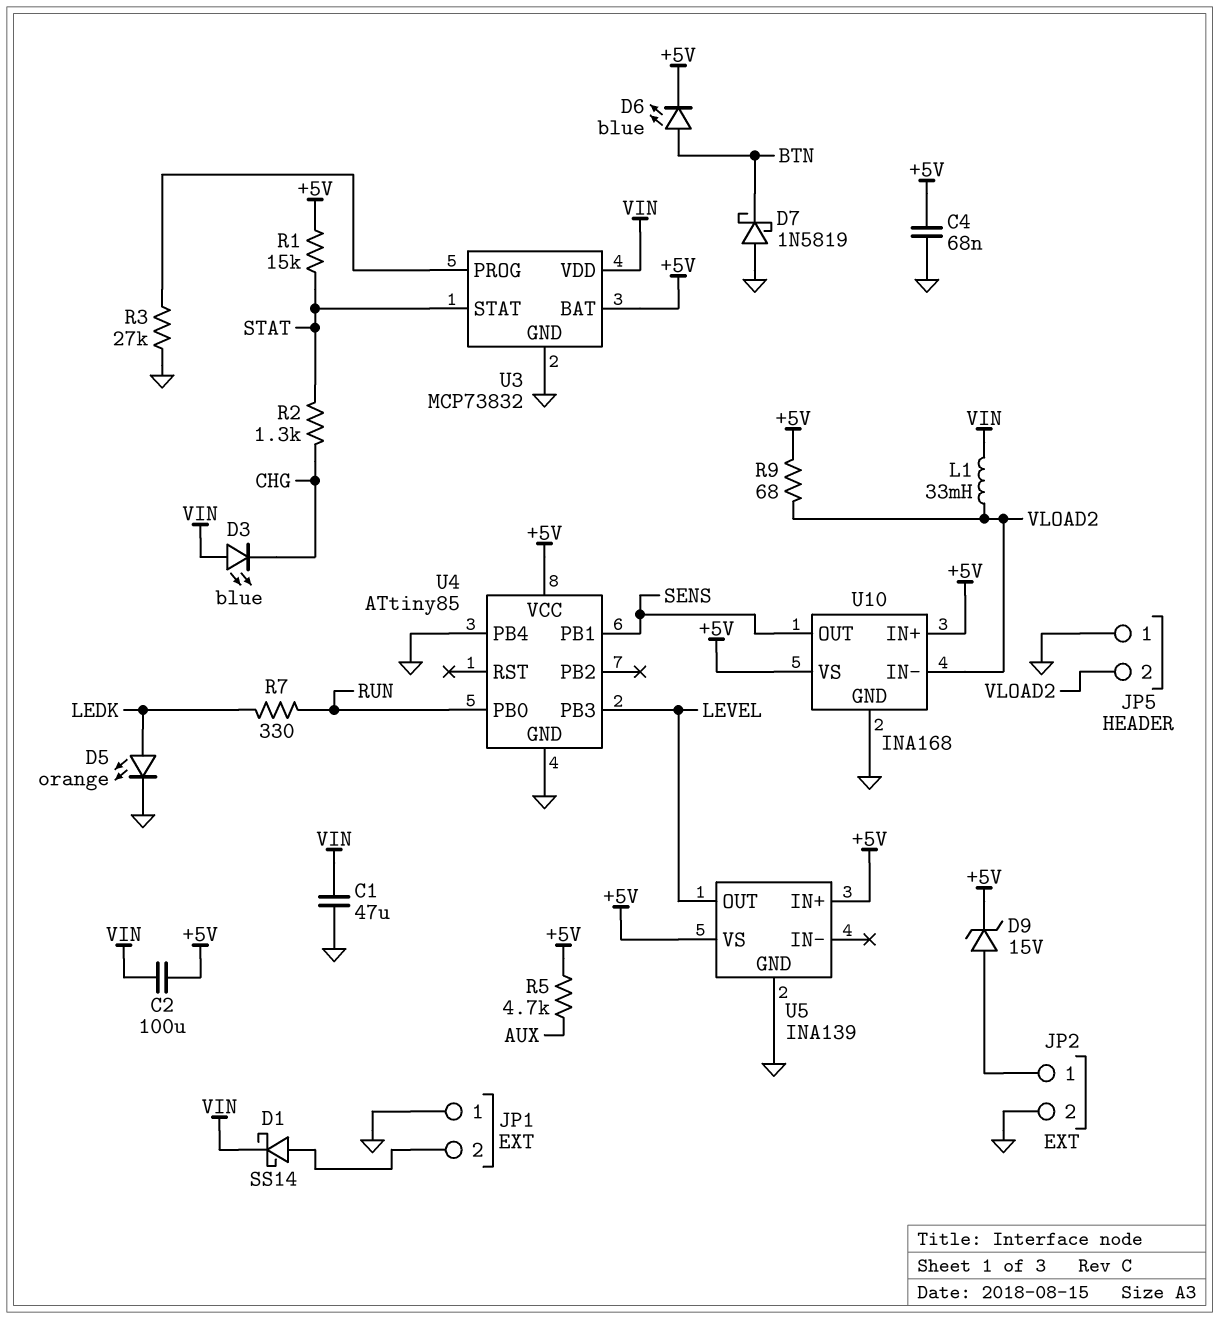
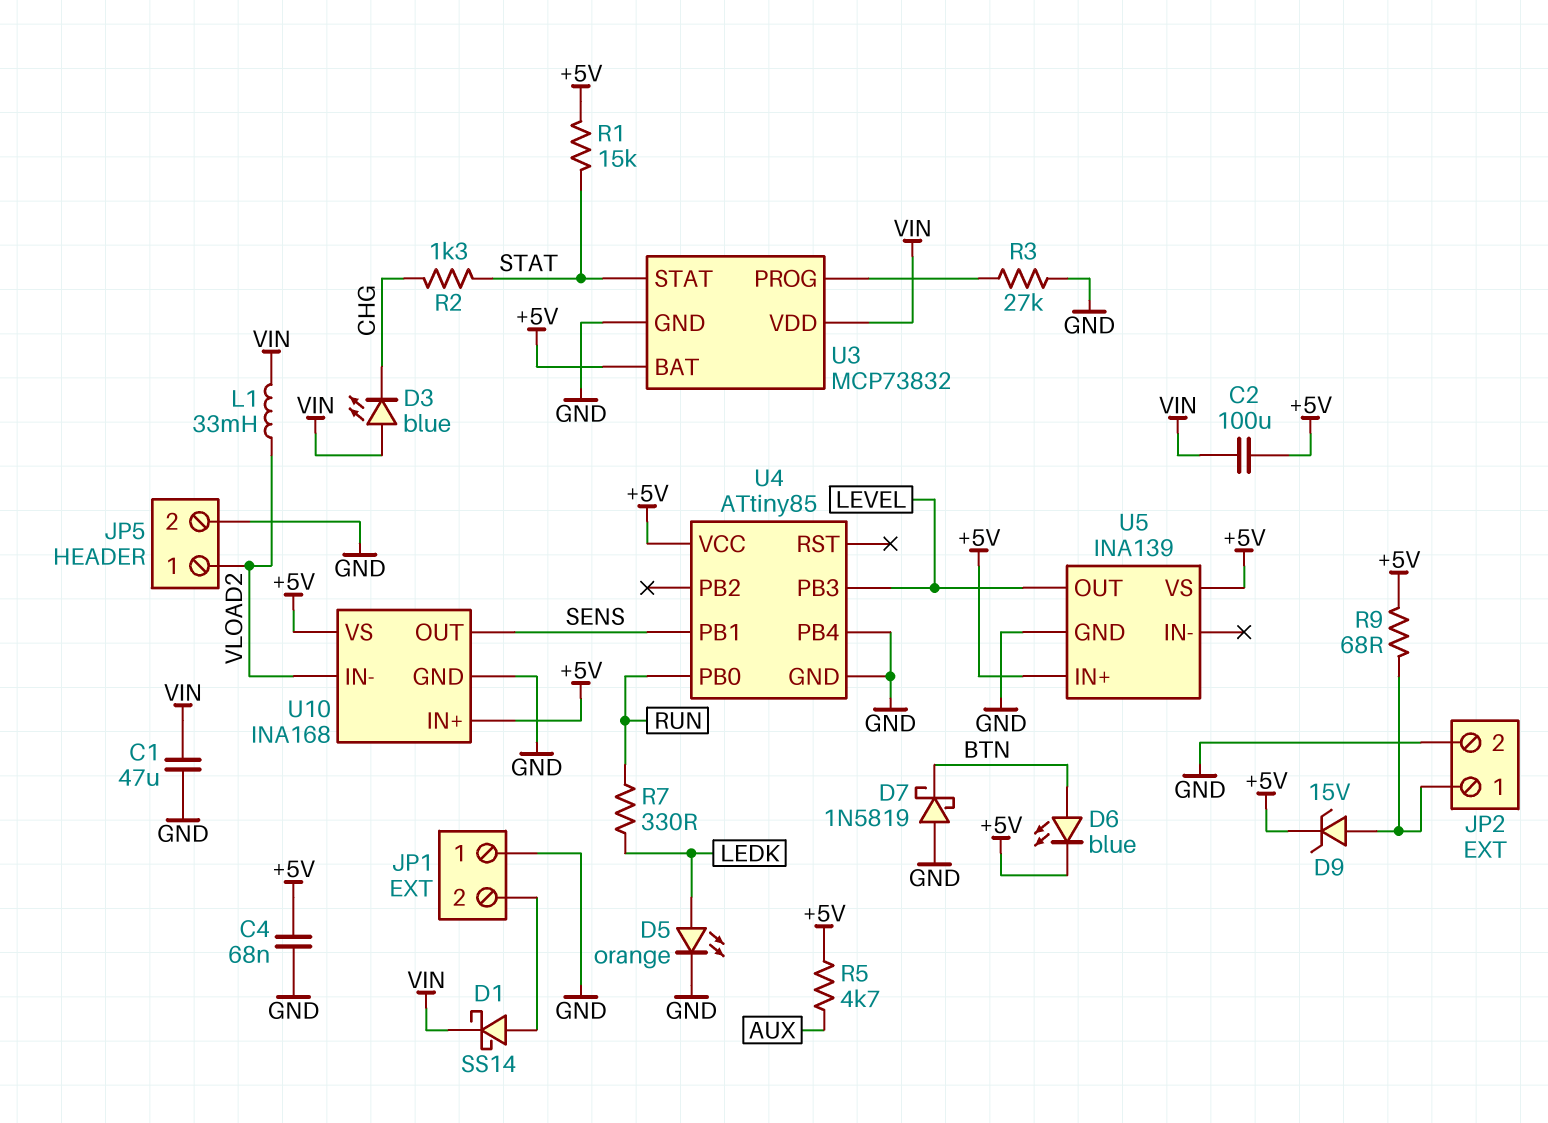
JP5 pin 1: GND -> VLOAD2
JP5 pin 2: VLOAD2 -> GND
R9: 68 (+5V, VLOAD2) -> 68 (+5V, JP2/1)

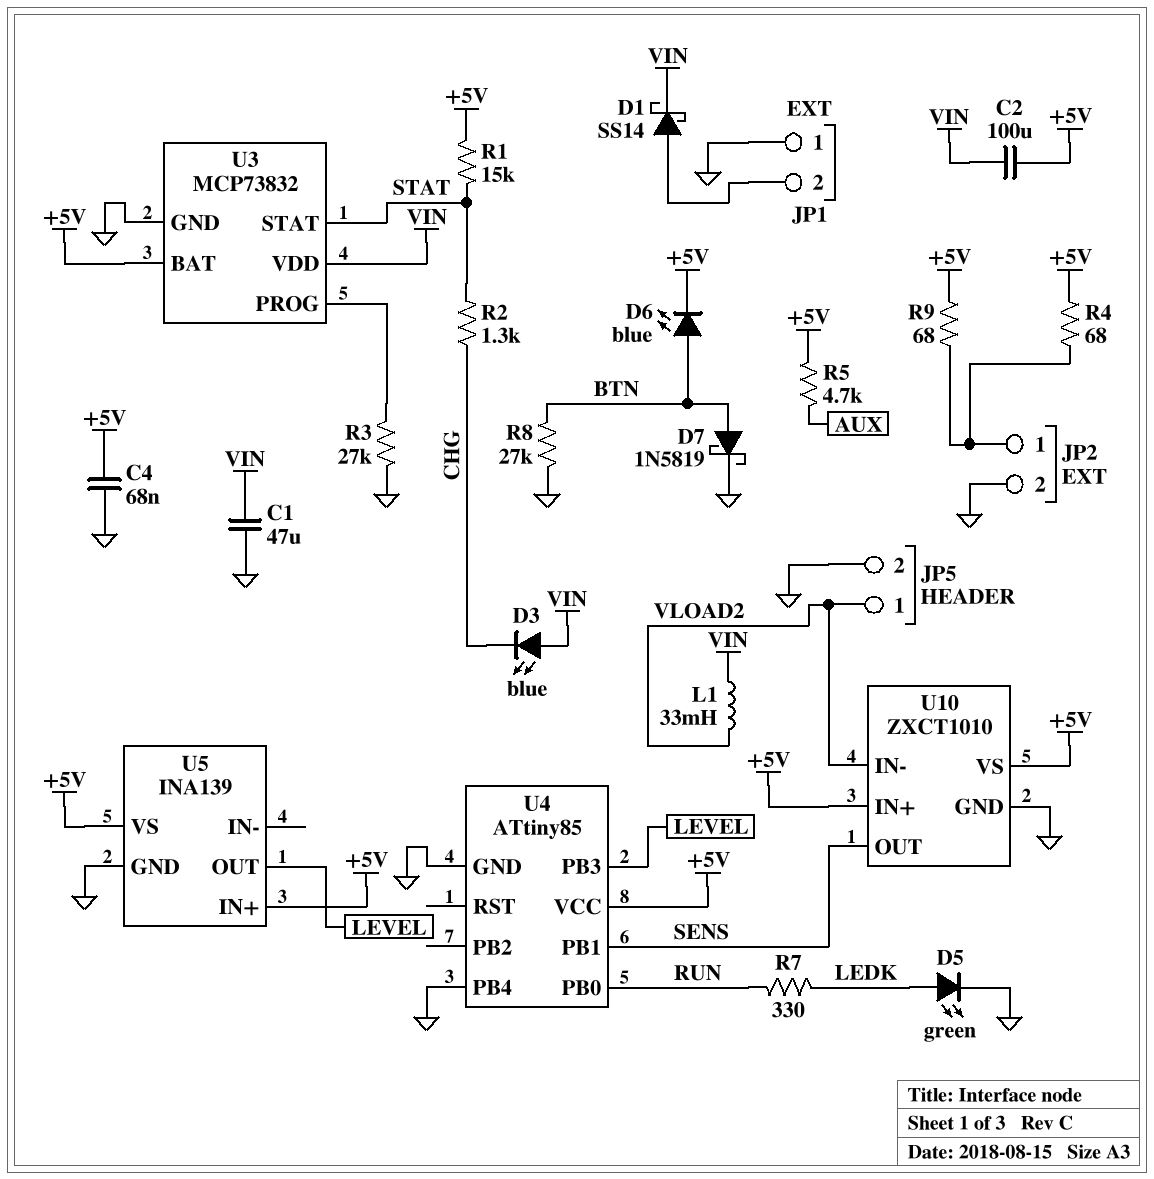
D5: LED orange (A LEDK, K GND) -> LED green (A LEDK, K GND)
D7: schottky 1N5819 (A GND, K BTN) -> schottky 1N5819 (A BTN, K GND)
D9: zener 15V (A JP2/1, K +5V) -> none
R4: none -> 68 (+5V, JP2/1)
R8: none -> 27k (BTN, GND)
U10: INA168 -> ZXCT1010

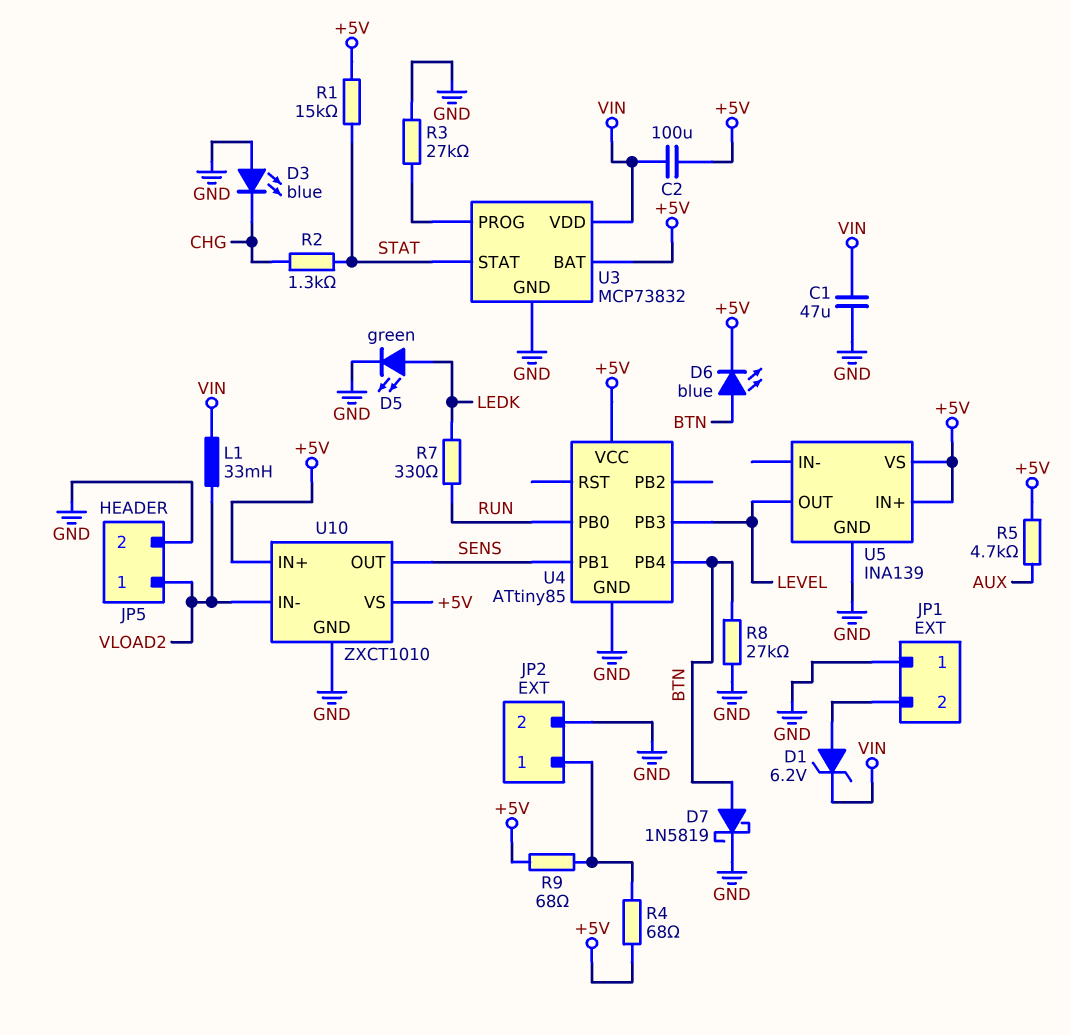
C4: 68nF (+5V, GND) -> none
D1: schottky SS14 (A JP1/2, K VIN) -> zener 6.2V (A JP1/2, K VIN)
D3: LED blue (A VIN, K CHG) -> LED blue (A GND, K CHG)
U4 pin PB4: GND -> BTN

